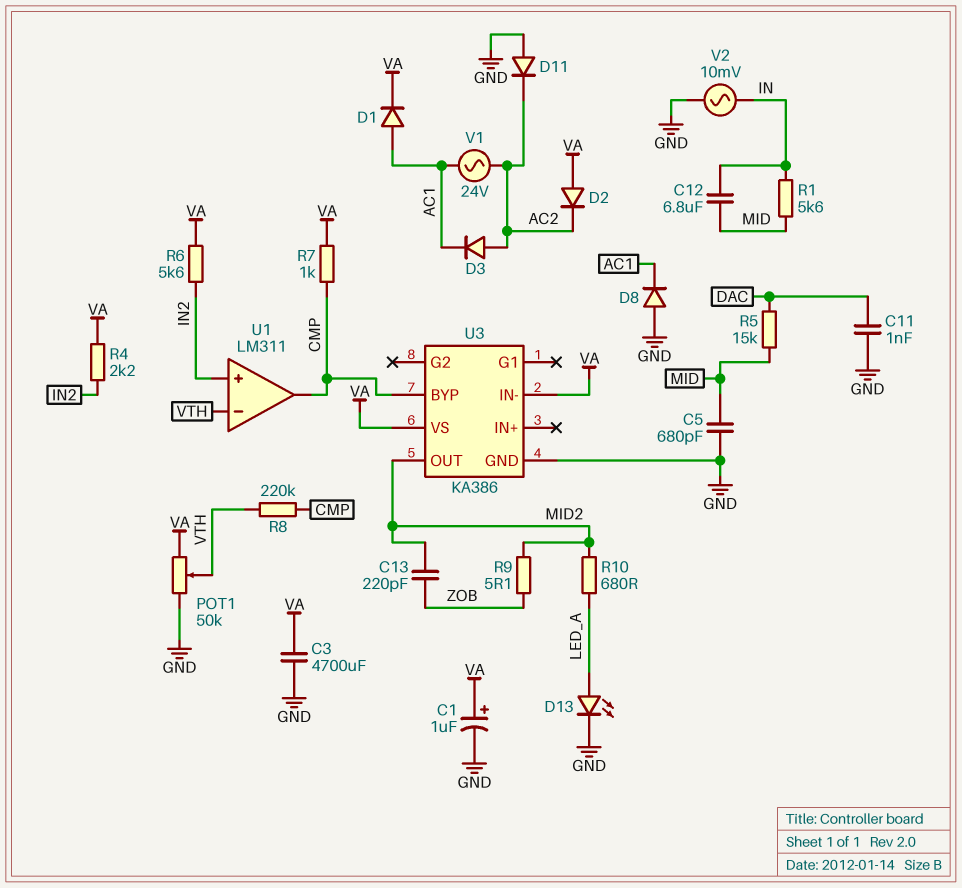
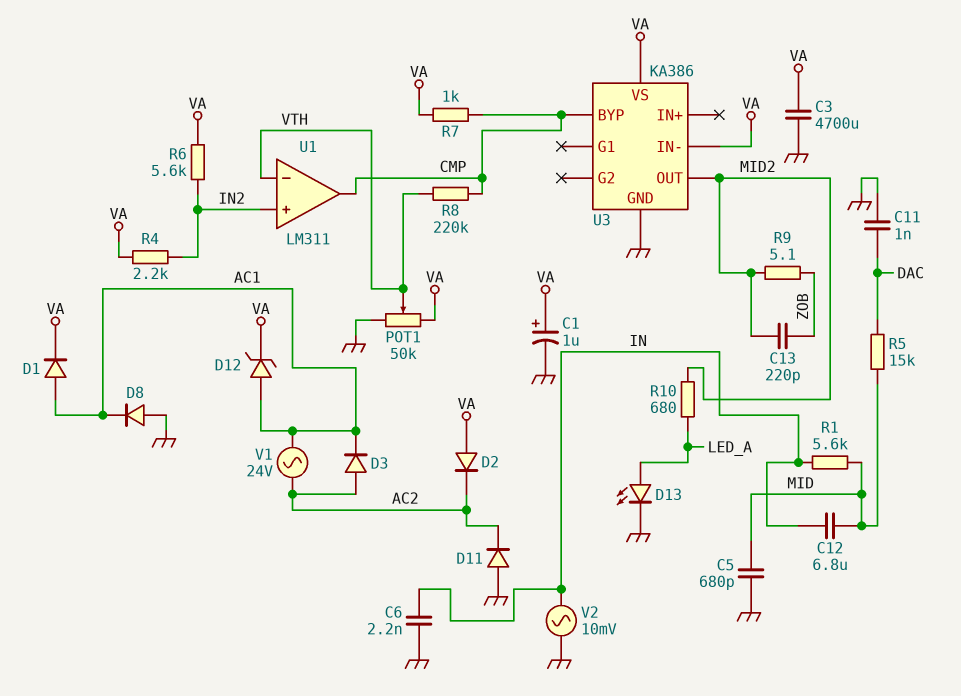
C6: none -> 2.2nF (GND, IN)
D12: none -> zener (A AC1, K VA)

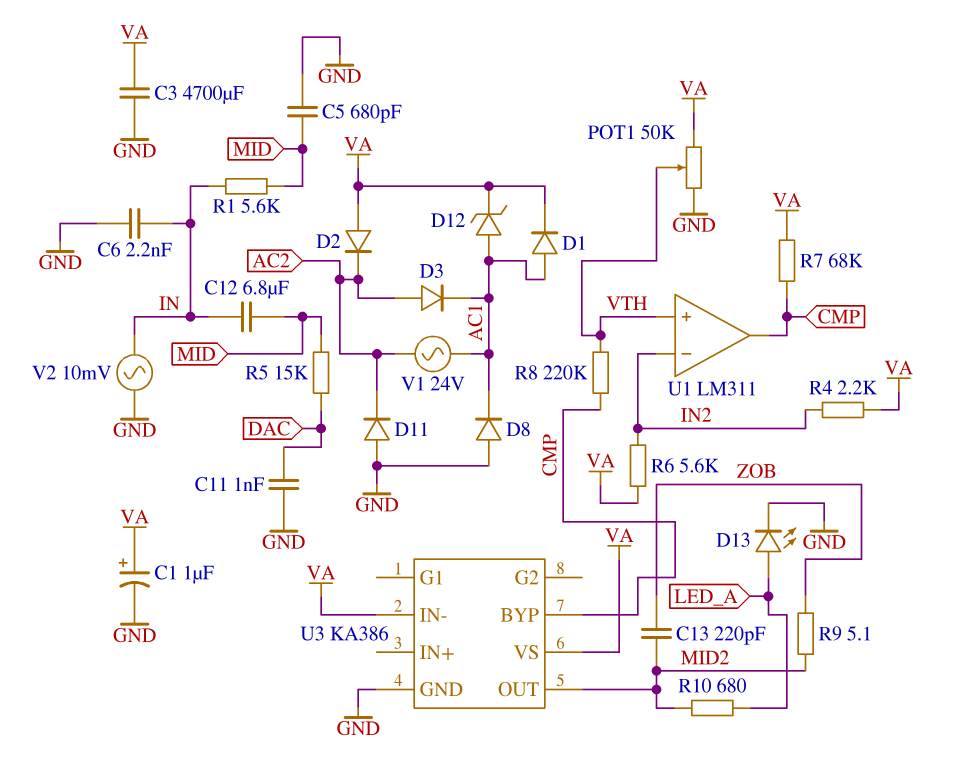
R7: 1k (CMP, VA) -> 68k (CMP, VA)
U1 pin in+: IN2 -> VTH
U1 pin in-: VTH -> IN2

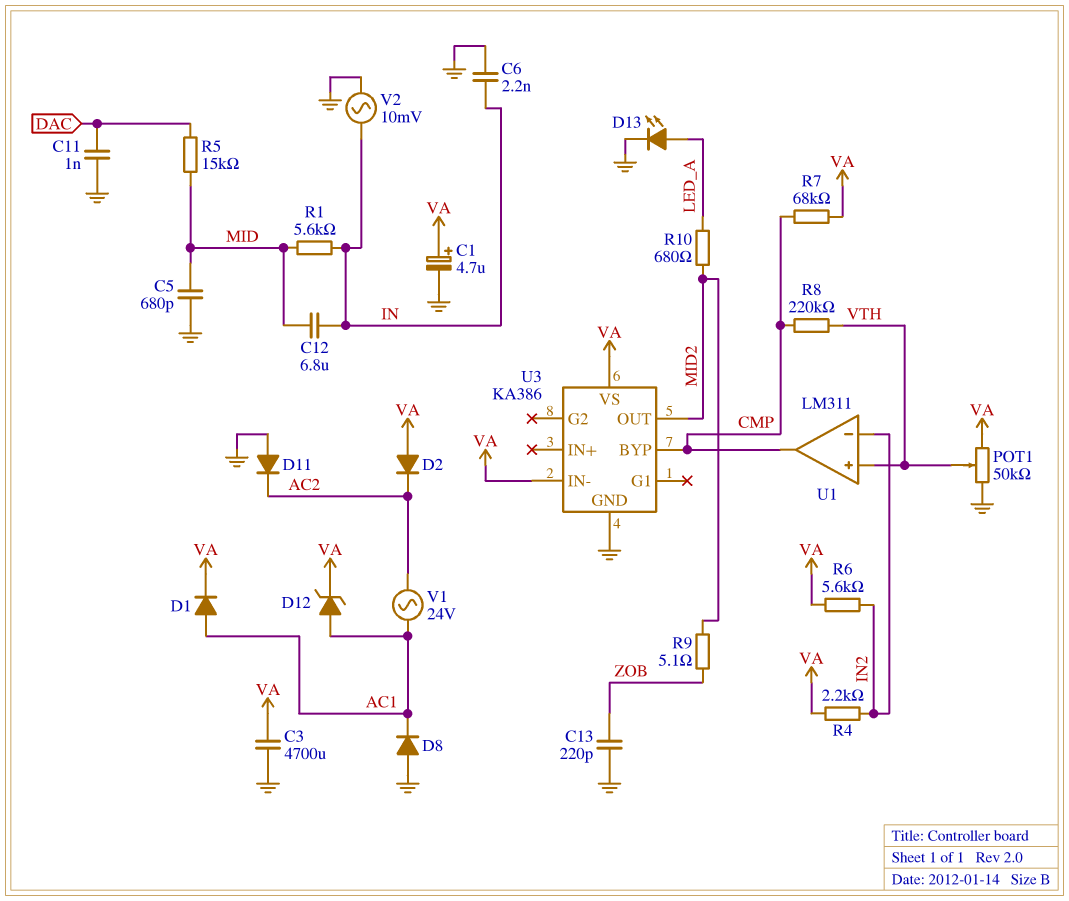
C1: 1uF (plus VA, minus GND) -> 4.7uF (plus VA, minus GND)
C13: 220pF (MID2, ZOB) -> 220pF (GND, ZOB)
D3: diode (A AC2, K AC1) -> none

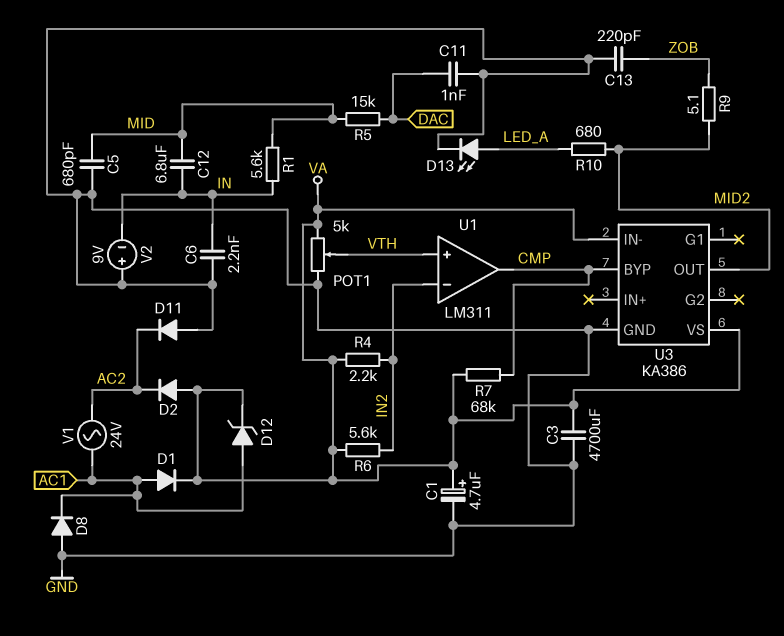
POT1: 50k (GND, VA, wiper VTH) -> 5k (GND, VA, wiper VTH)
R8: 220k (CMP, VTH) -> none
V2: AC 10mV (GND, IN) -> 9V (plus GND, minus IN)

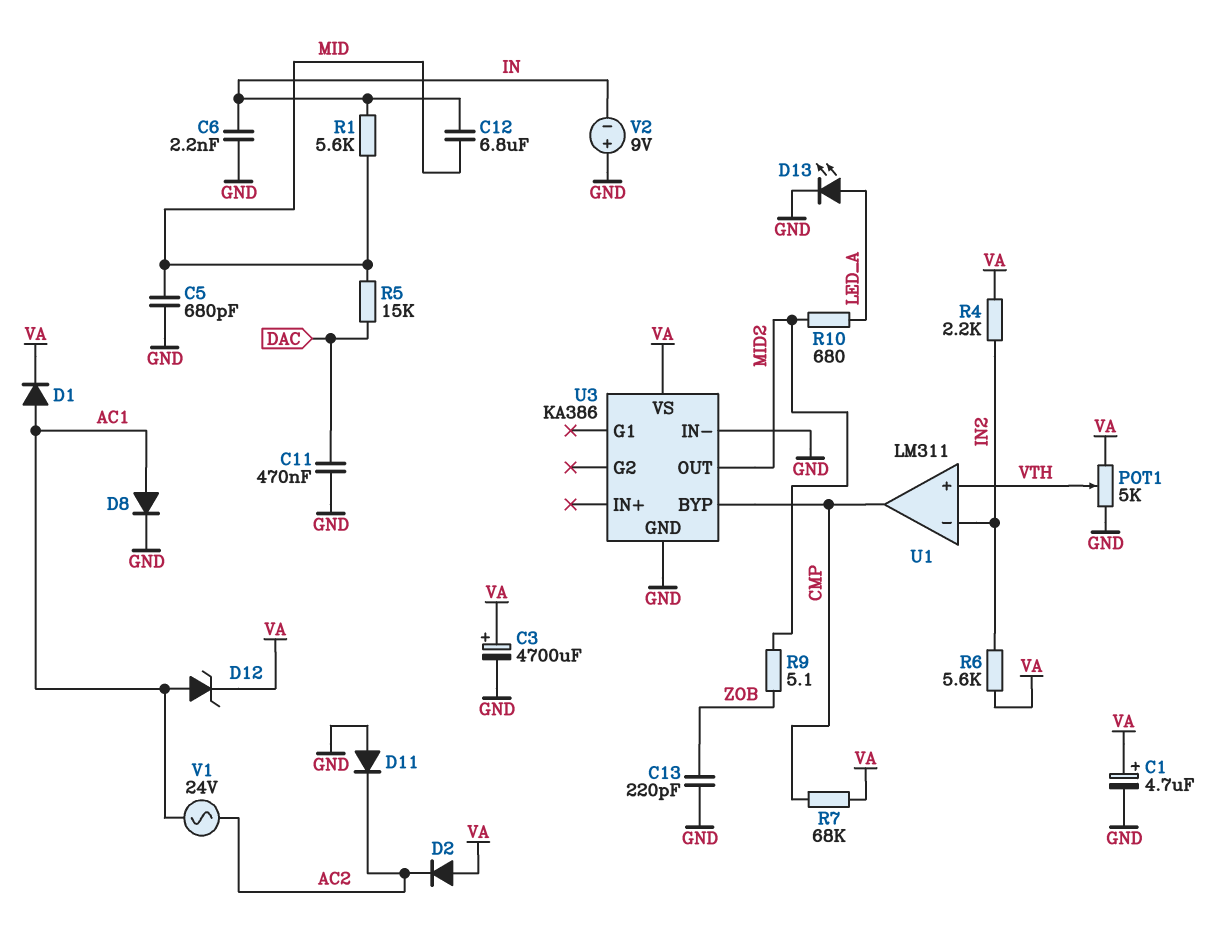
C3: 4700uF (GND, VA) -> 4700uF (plus VA, minus GND)
C11: 1nF (DAC, GND) -> 470nF (DAC, GND)
D8: diode (A GND, K AC1) -> diode (A AC1, K GND)
U3 pin IN-: VA -> GND

